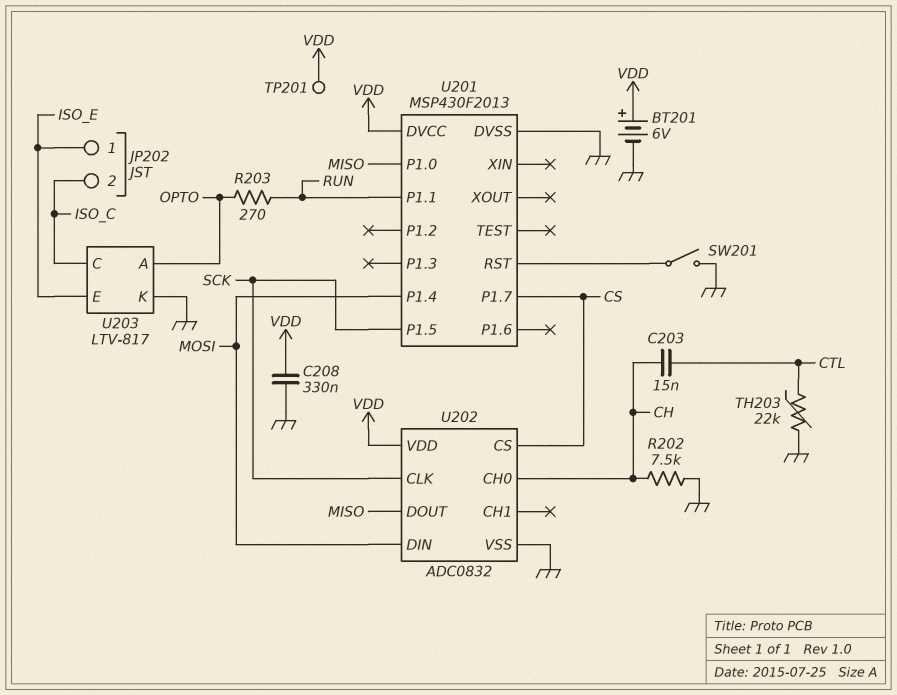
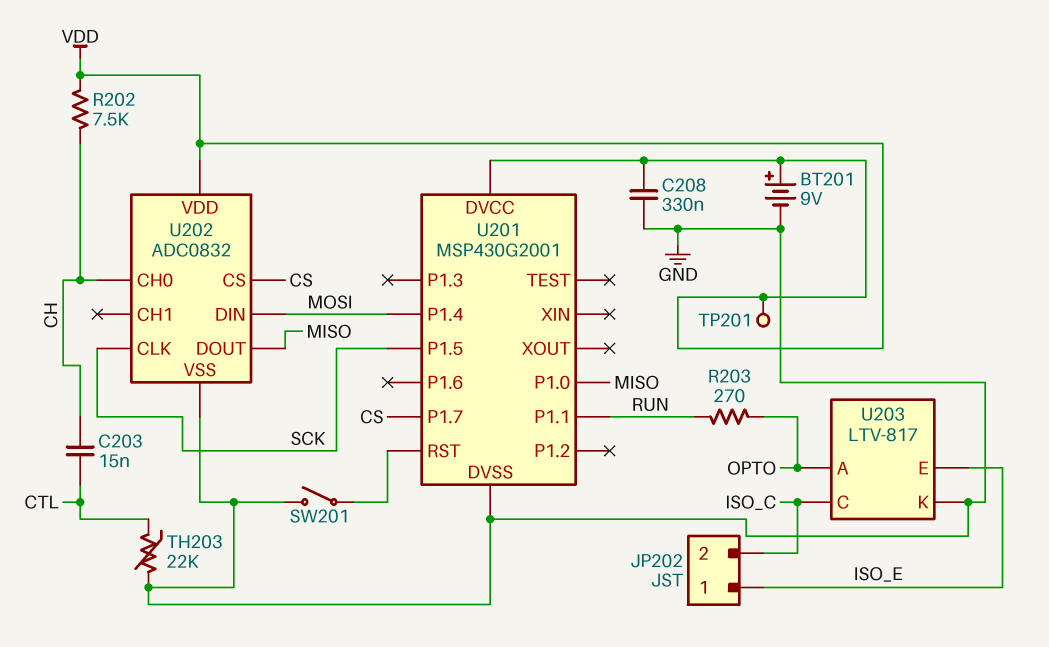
BT201: 6V (plus VDD, minus GND) -> 9V (plus VDD, minus GND)
R202: 7.5k (CH, GND) -> 7.5k (CH, VDD)
U201: MSP430F2013 -> MSP430G2001

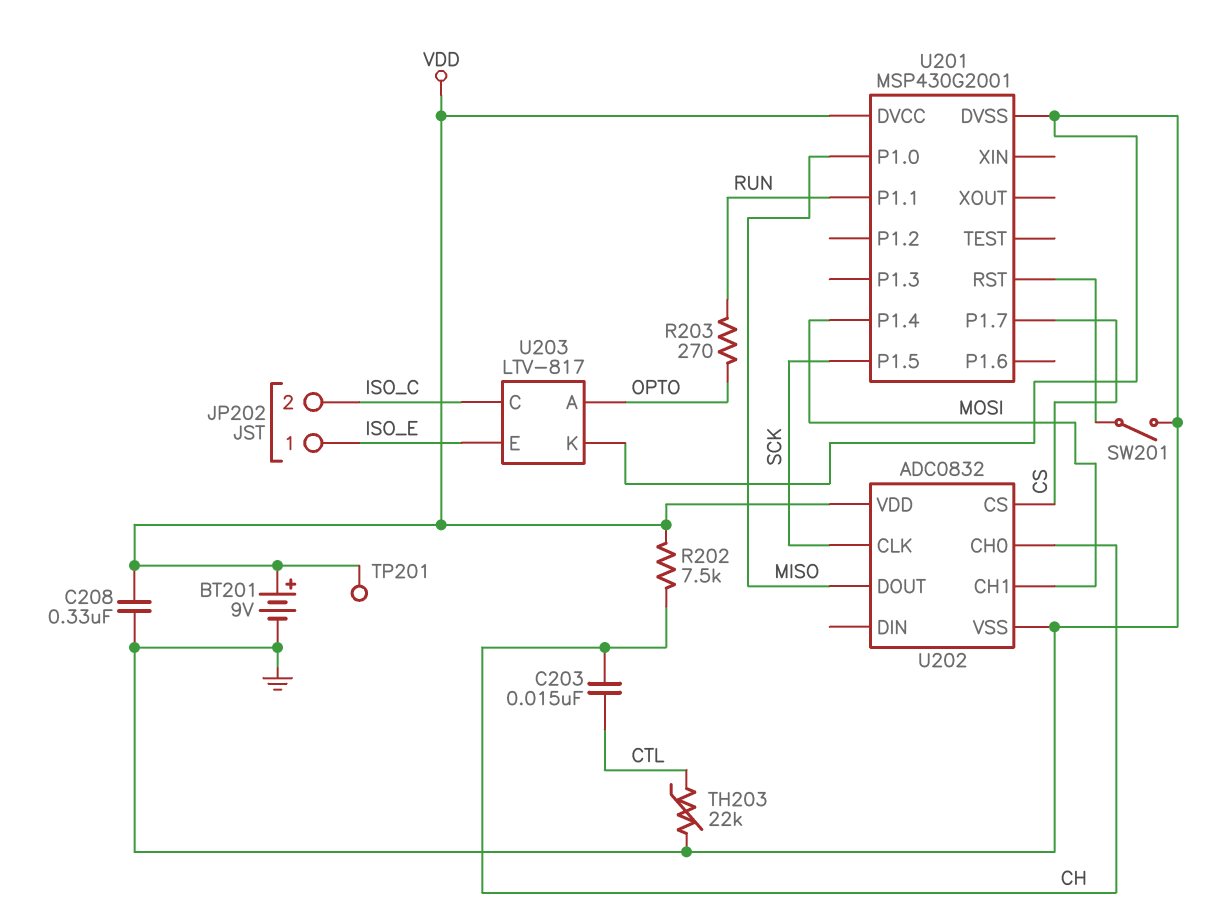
U202 pin CH1: none -> MOSI
U202 pin DIN: MOSI -> none

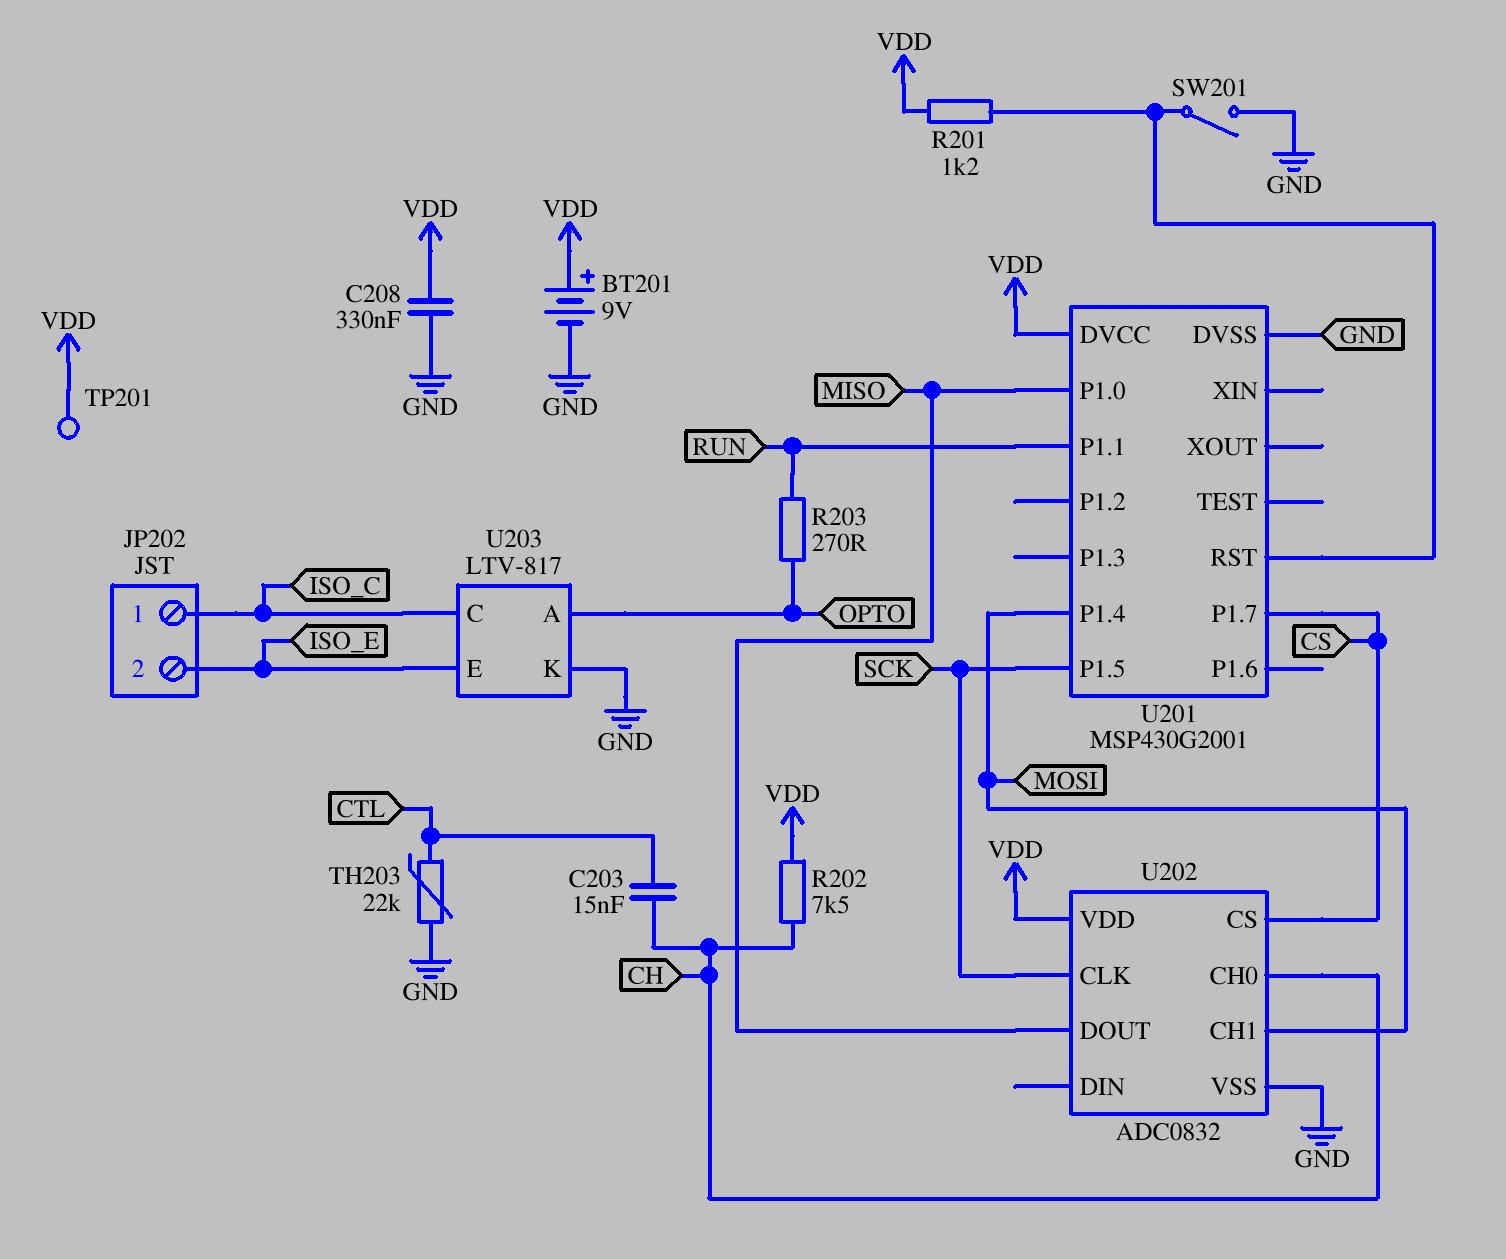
JP202 pin 1: ISO_E -> ISO_C
JP202 pin 2: ISO_C -> ISO_E
R201: none -> 1.2k (U201/RST, VDD)

